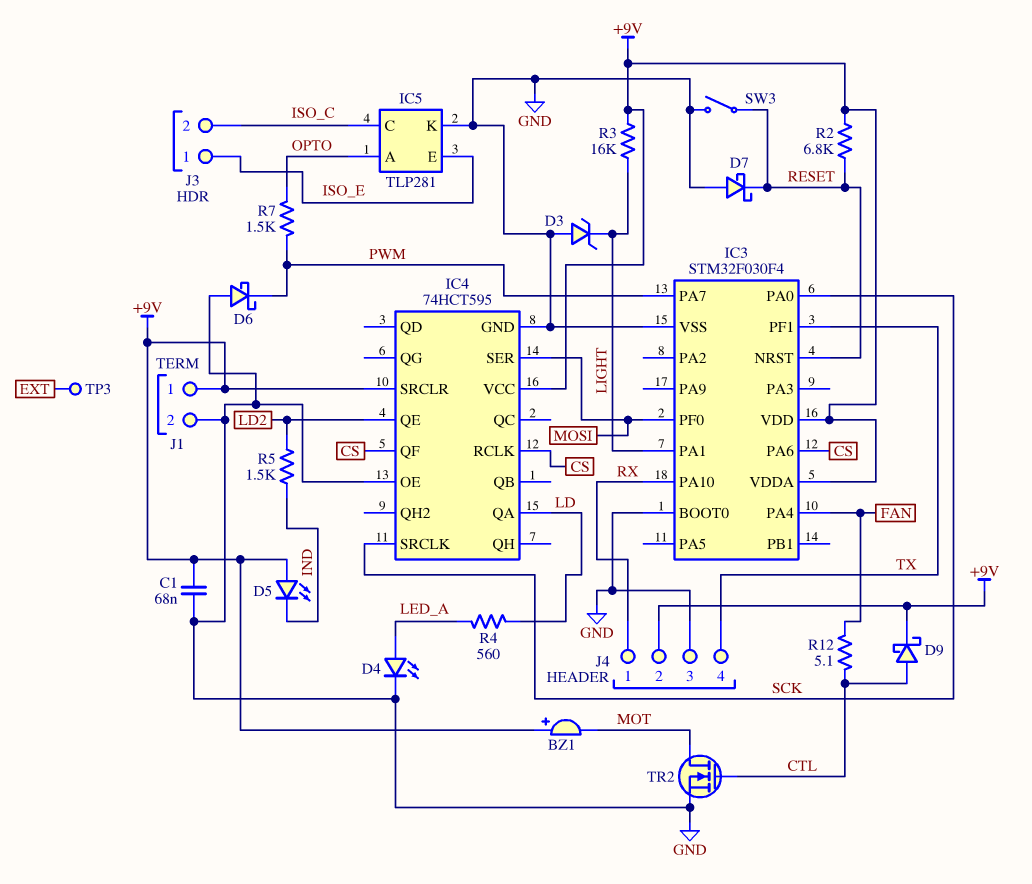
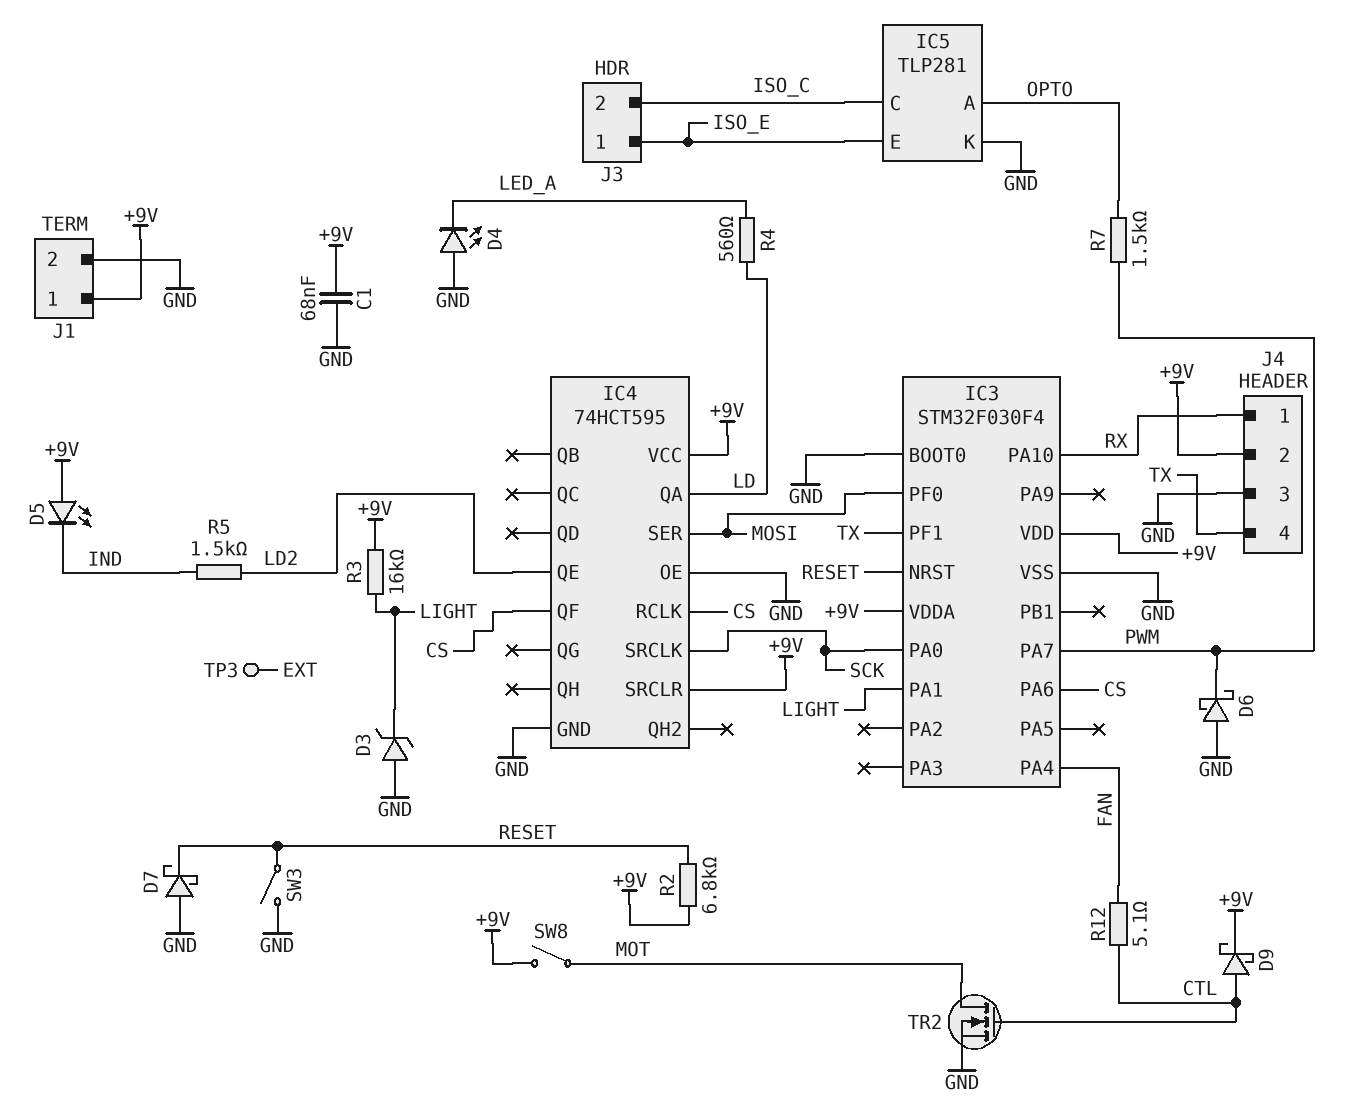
BZ1: buzzer (plus +9V, minus MOT) -> none
D4: LED (A LED_A, K GND) -> LED (A GND, K LED_A)
SW8: none -> switch (+9V, MOT)

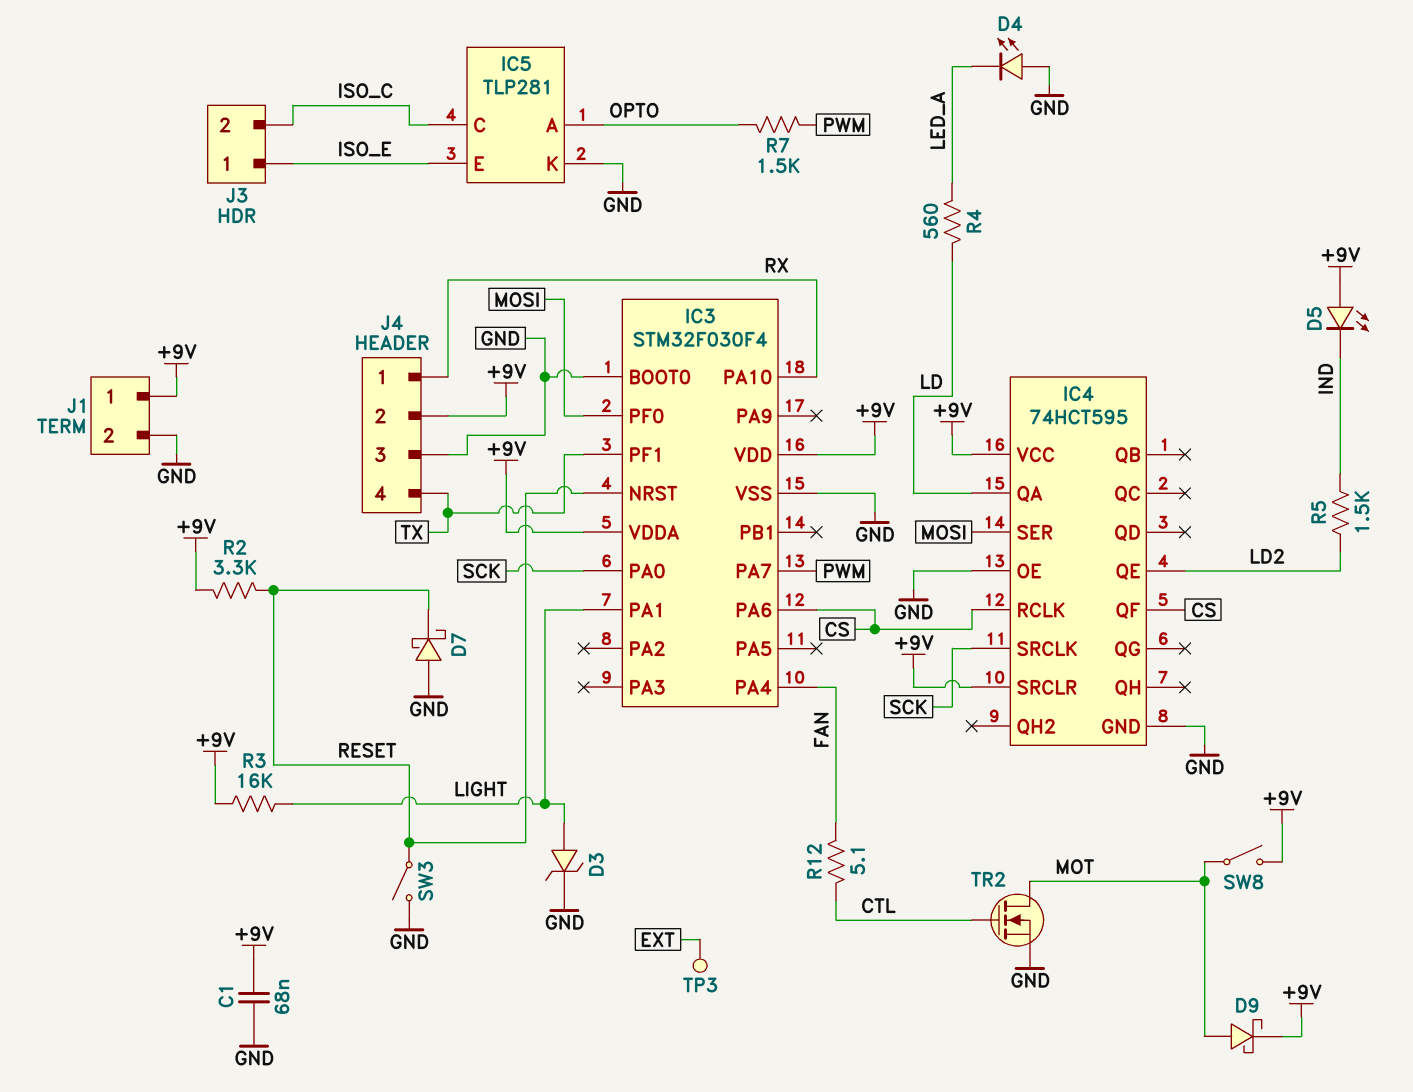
D3: zener (A GND, K LIGHT) -> zener (A LIGHT, K GND)
D6: schottky (A GND, K PWM) -> none
D9: schottky (A CTL, K +9V) -> schottky (A MOT, K +9V)
R2: 6.8k (+9V, RESET) -> 3.3k (+9V, RESET)

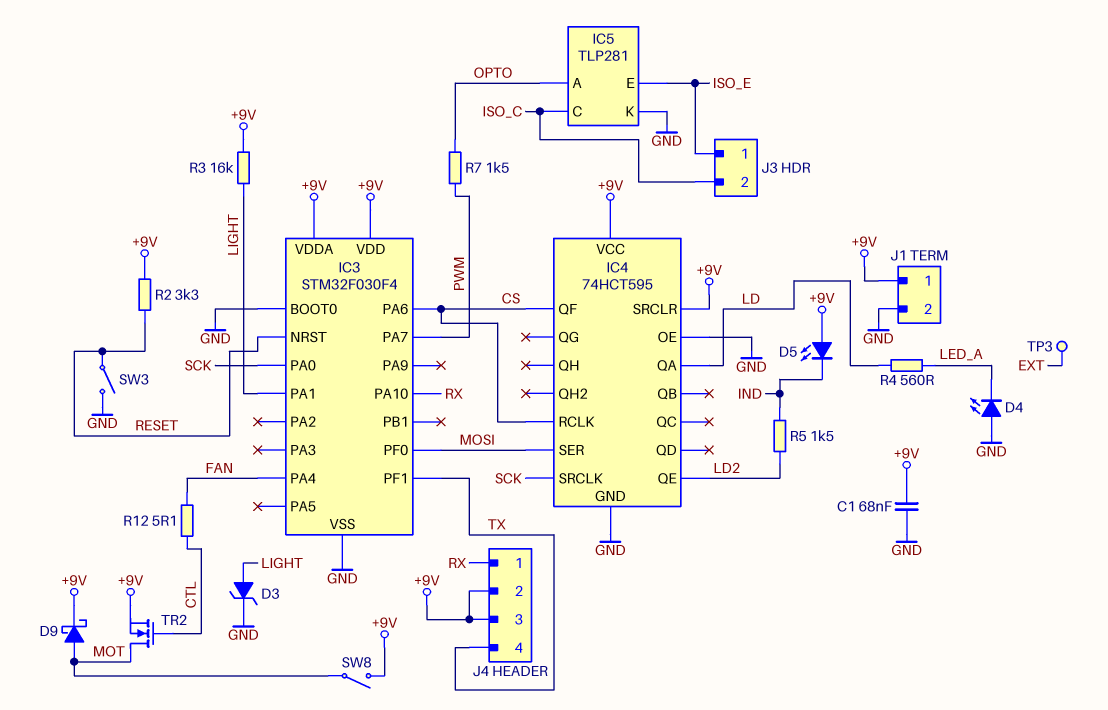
D7: schottky (A GND, K RESET) -> none
J4 pin 3: GND -> +9V
TR2: NMOS (G CTL, D MOT, S GND) -> NMOS (G CTL, D MOT, S +9V)

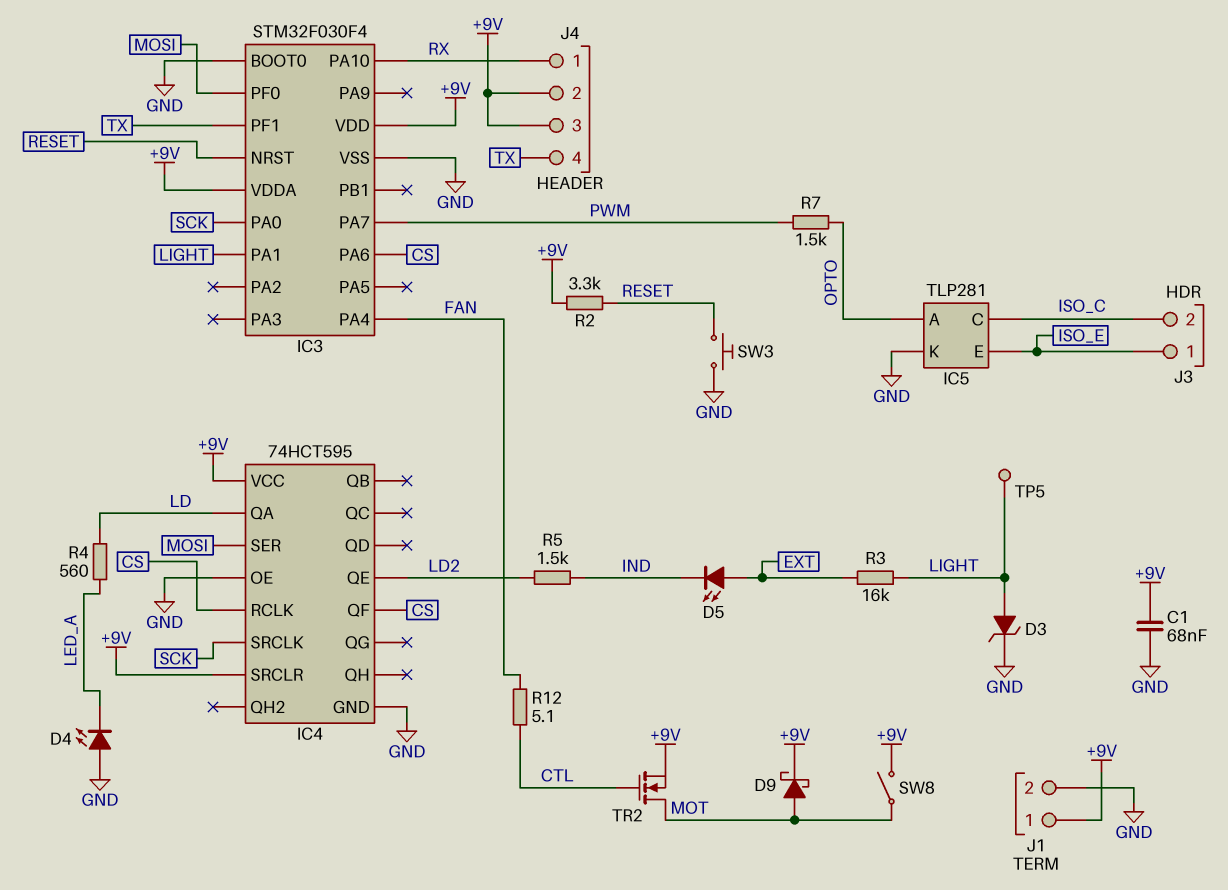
D5: LED (A +9V, K IND) -> LED (A EXT, K IND)
R3: 16k (+9V, LIGHT) -> 16k (EXT, LIGHT)
SW3: switch (GND, RESET) -> button (GND, RESET)
TP3: test point (EXT) -> none
TP5: none -> test point (LIGHT)

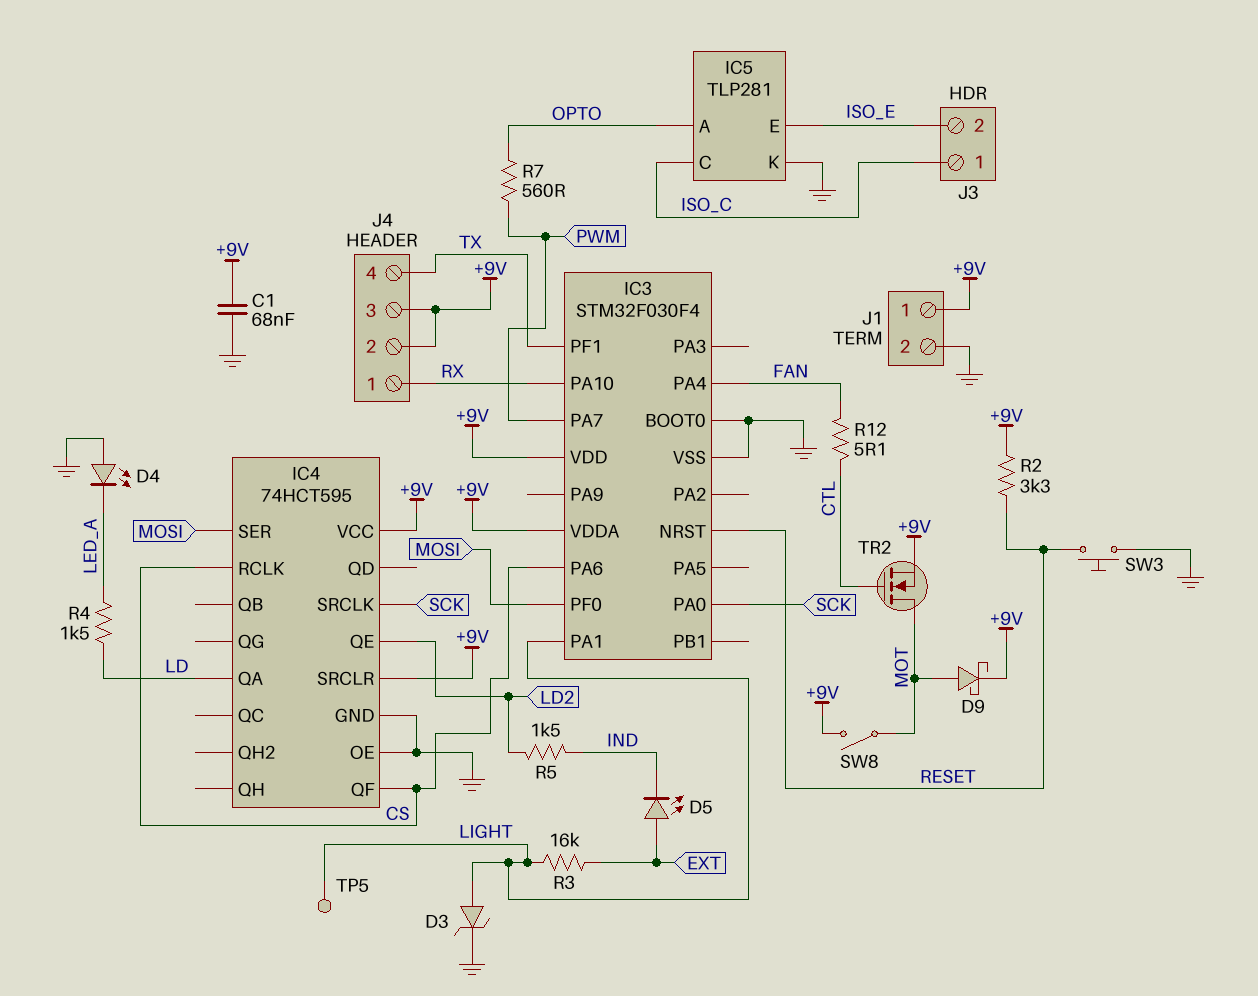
J3 pin 1: ISO_E -> ISO_C
J3 pin 2: ISO_C -> ISO_E
R4: 560 (LD, LED_A) -> 1.5k (LD, LED_A)
R7: 1.5k (OPTO, PWM) -> 560 (OPTO, PWM)

